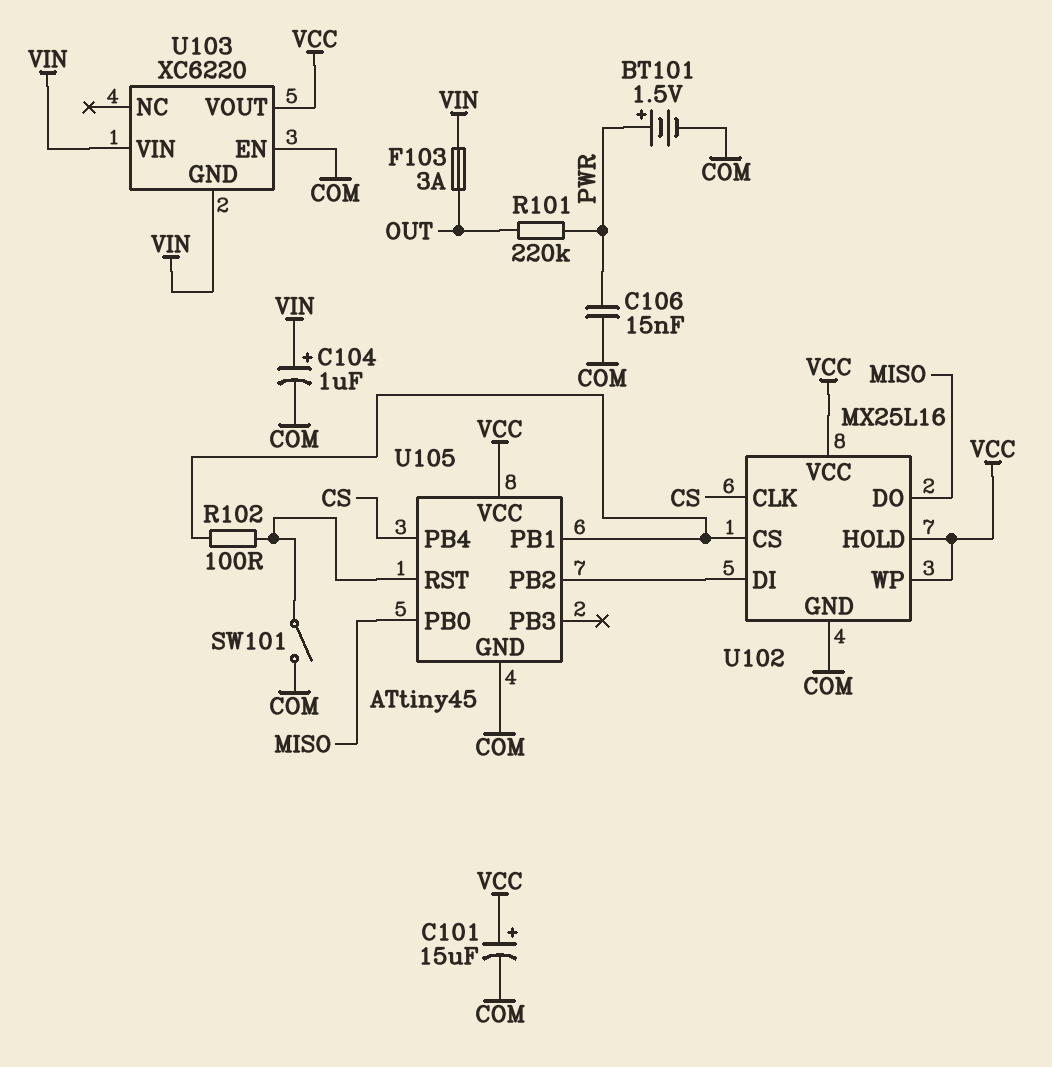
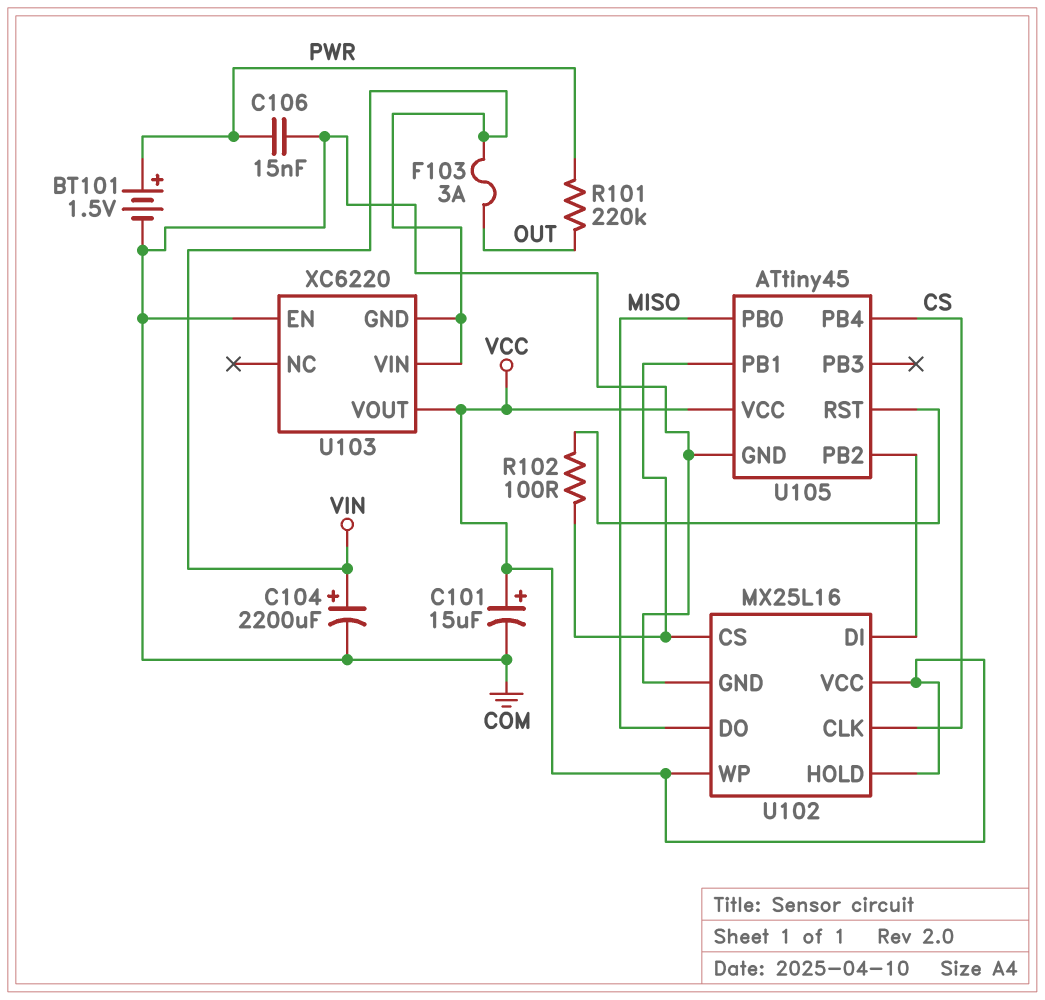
C104: 1uF (plus VIN, minus COM) -> 2200uF (plus VIN, minus COM)
SW101: switch (COM, U105/RST) -> none

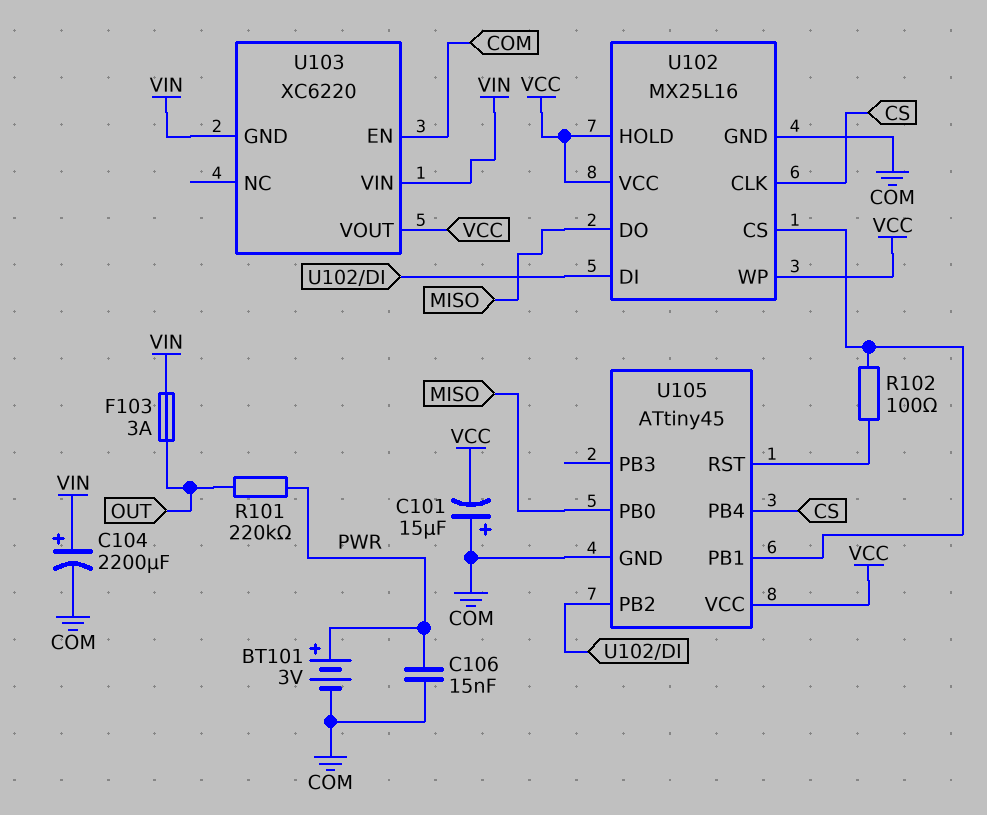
BT101: 1.5V (plus PWR, minus COM) -> 3V (plus PWR, minus COM)
C101: 15uF (plus VCC, minus COM) -> 15uF (plus COM, minus VCC)

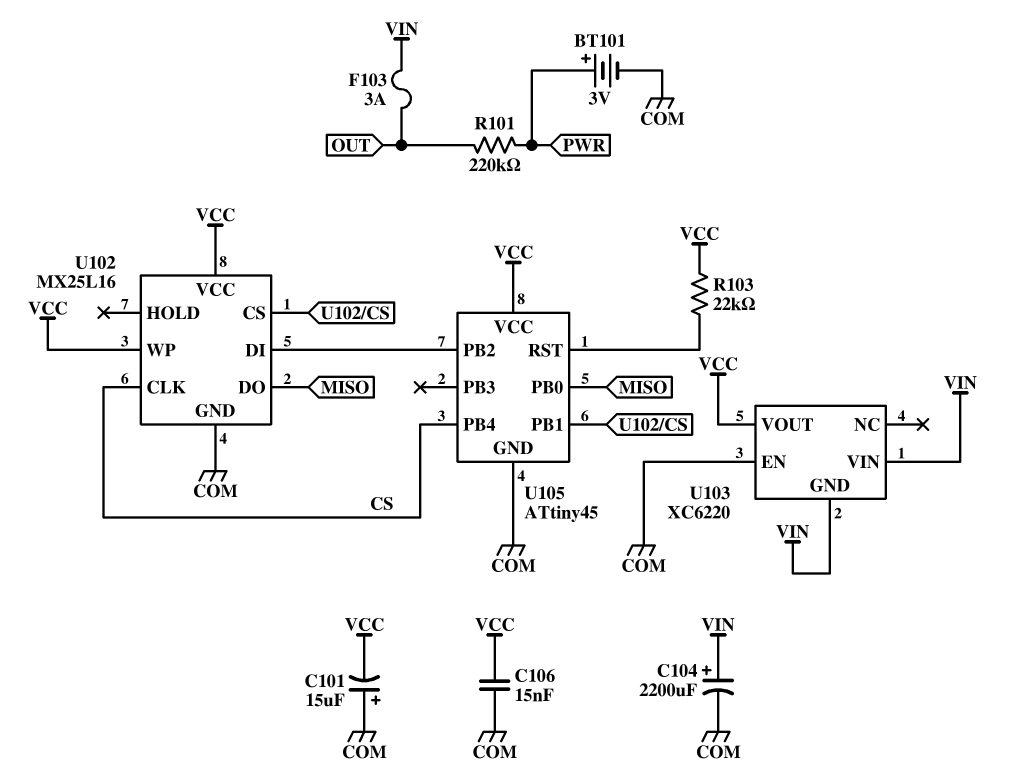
C106: 15nF (COM, PWR) -> 15nF (COM, VCC)
R102: 100 (U102/CS, U105/RST) -> none
R103: none -> 22k (U105/RST, VCC)
U102 pin HOLD: VCC -> none

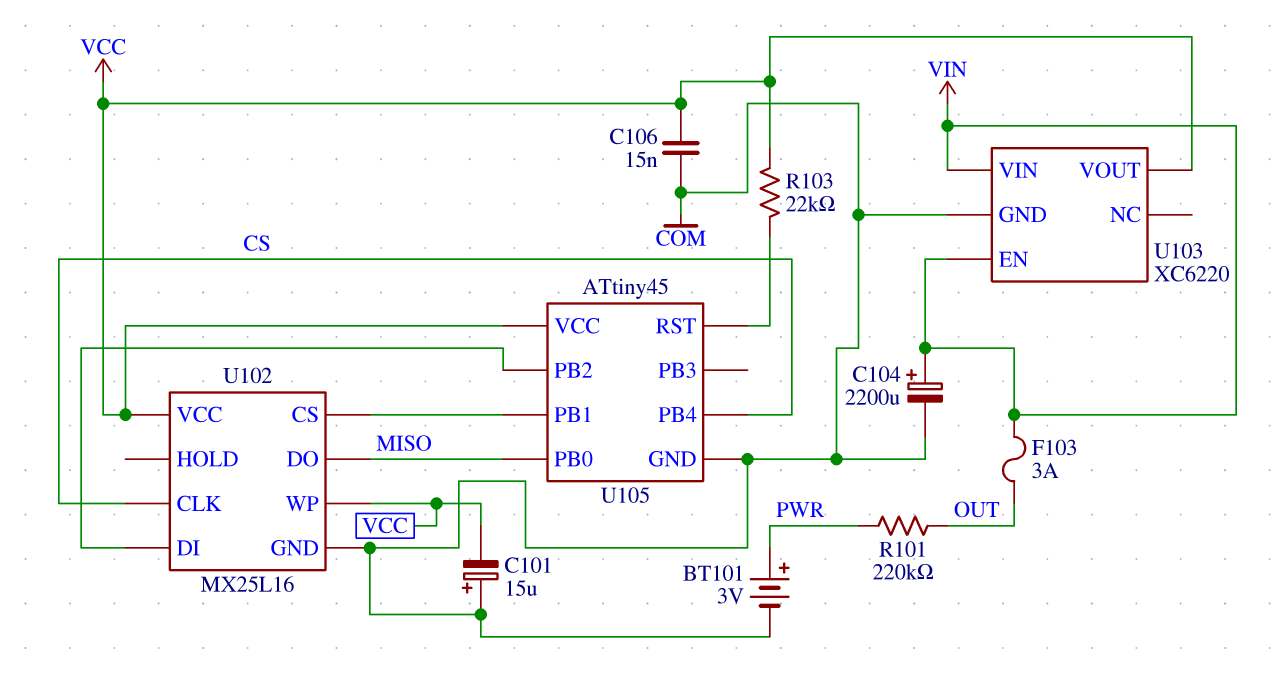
U103 pin EN: COM -> VIN
U103 pin GND: VIN -> COM

